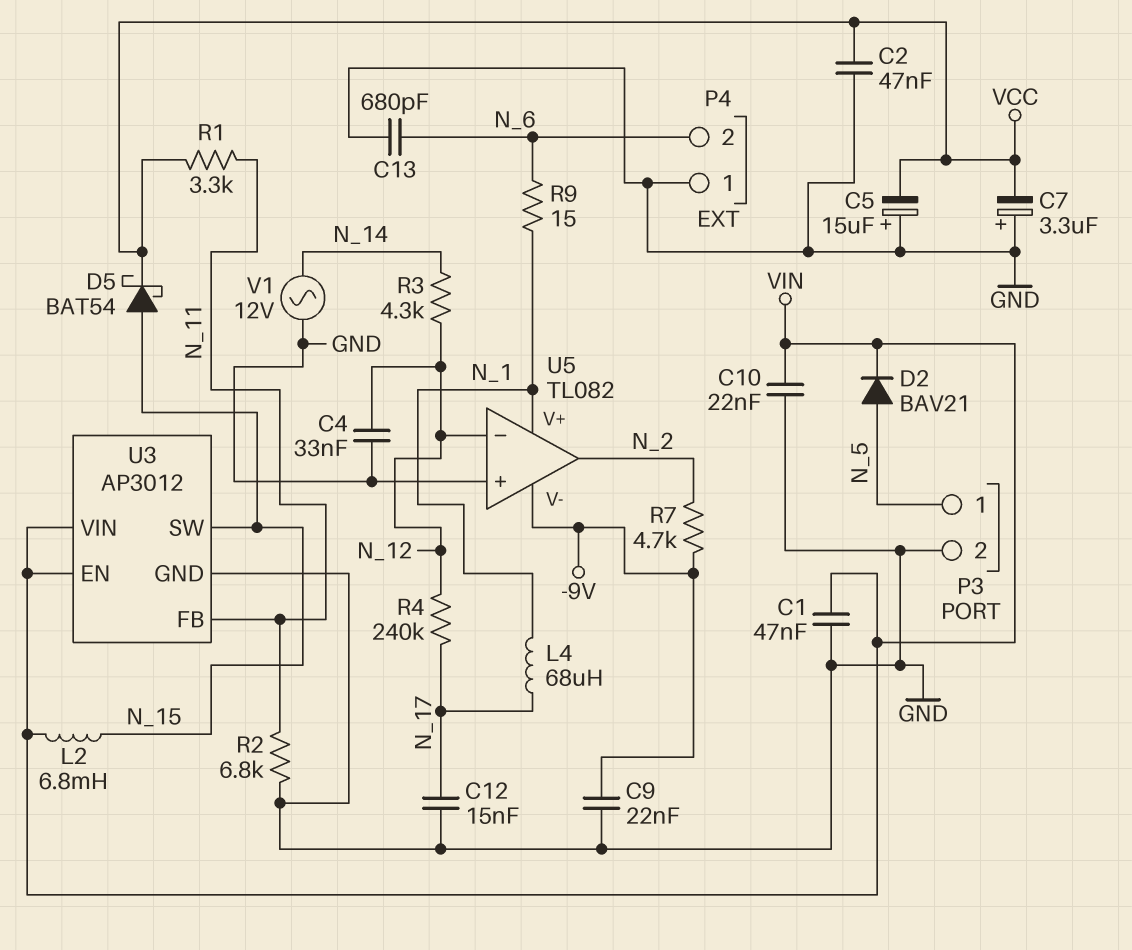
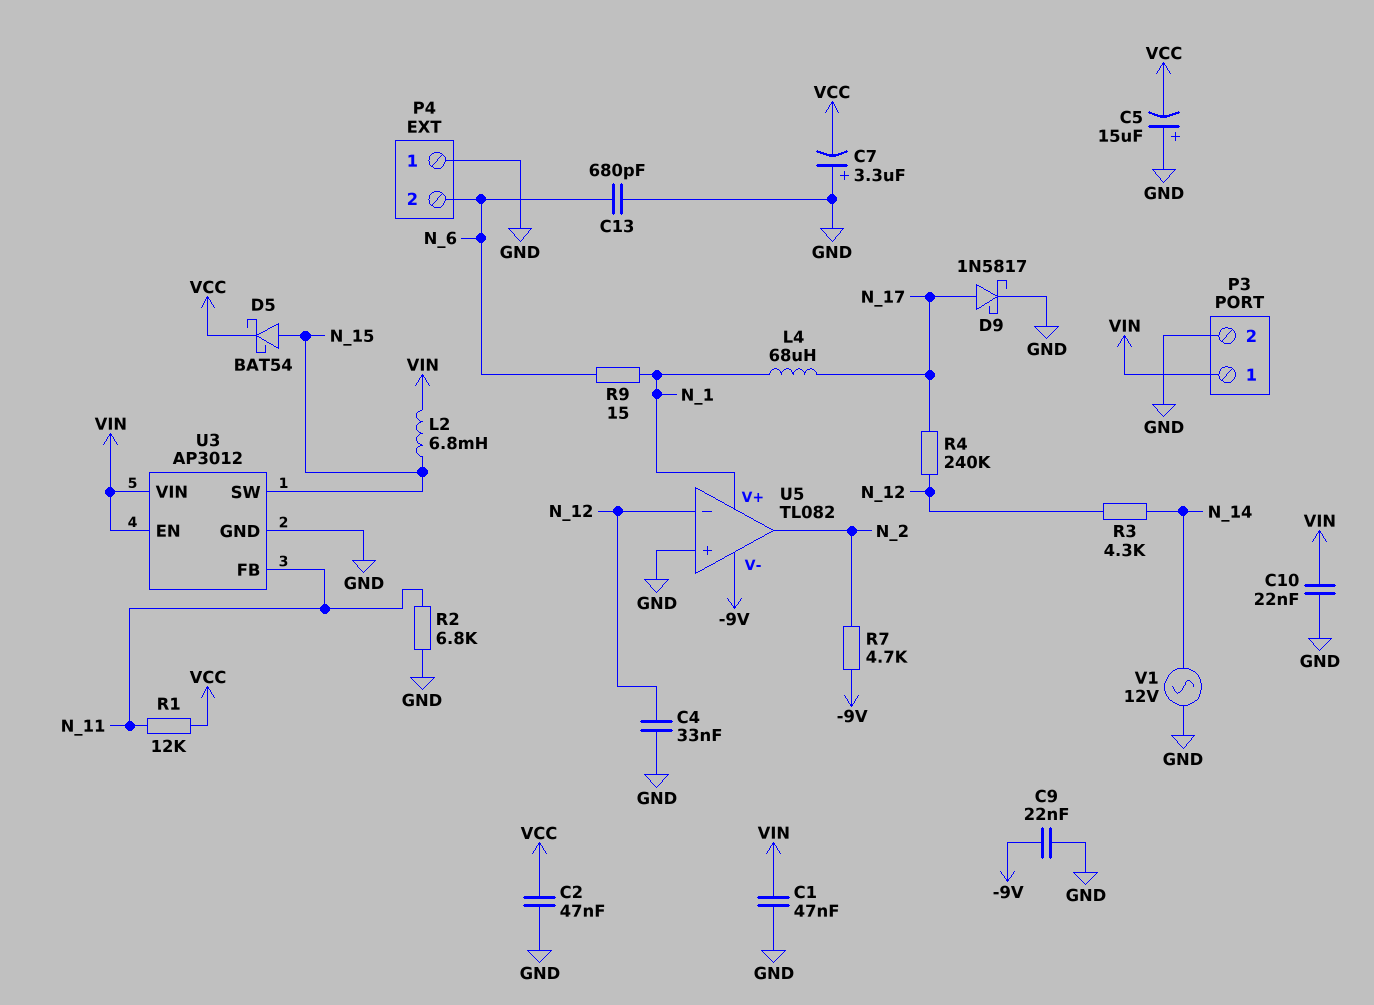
C12: 15nF (GND, N_17) -> none
D2: diode BAV21 (A N_5, K VIN) -> none
D9: none -> schottky 1N5817 (A N_17, K GND)
P3 pin 1: N_5 -> VIN
R1: 3.3k (N_11, VCC) -> 12k (N_11, VCC)

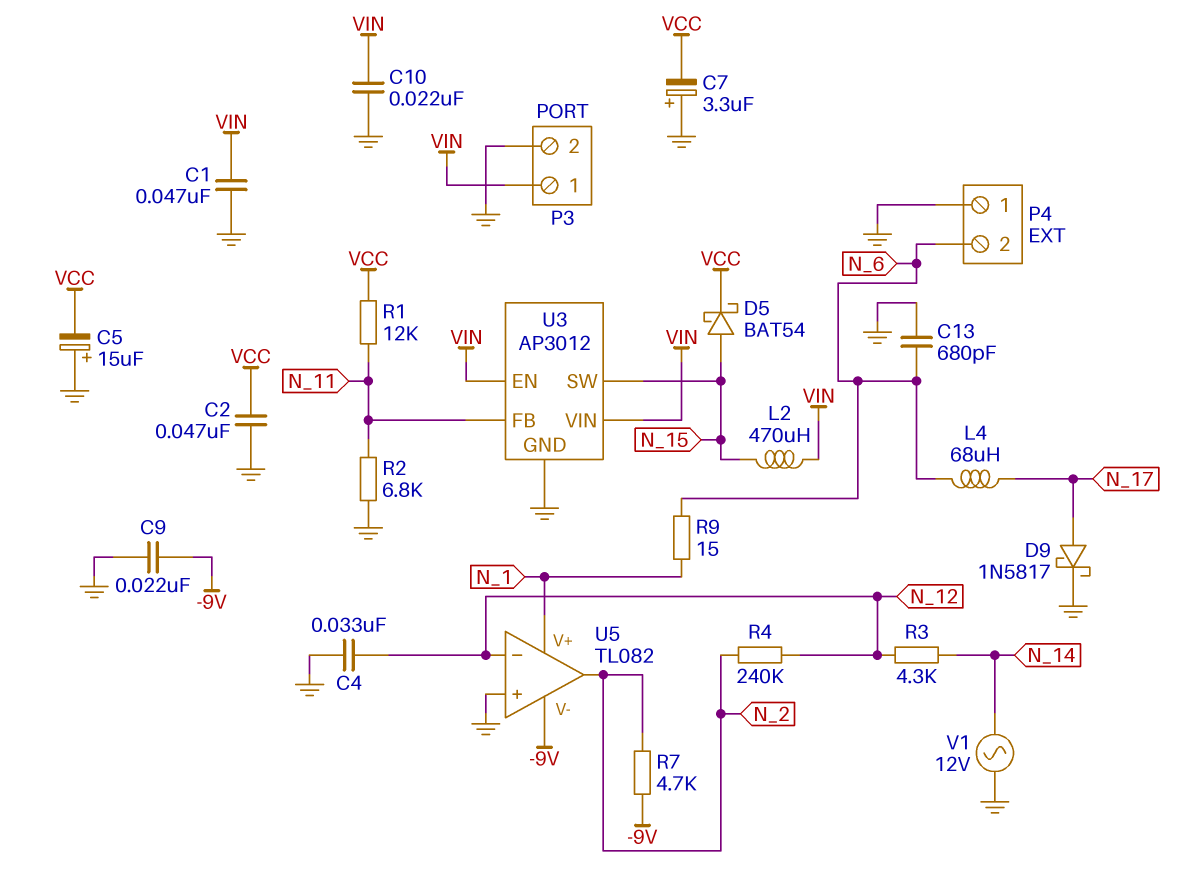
L2: 6.8mH (N_15, VIN) -> 470uH (N_15, VIN)
L4: 68uH (N_1, N_17) -> 68uH (N_6, N_17)
R4: 240k (N_12, N_17) -> 240k (N_2, N_12)

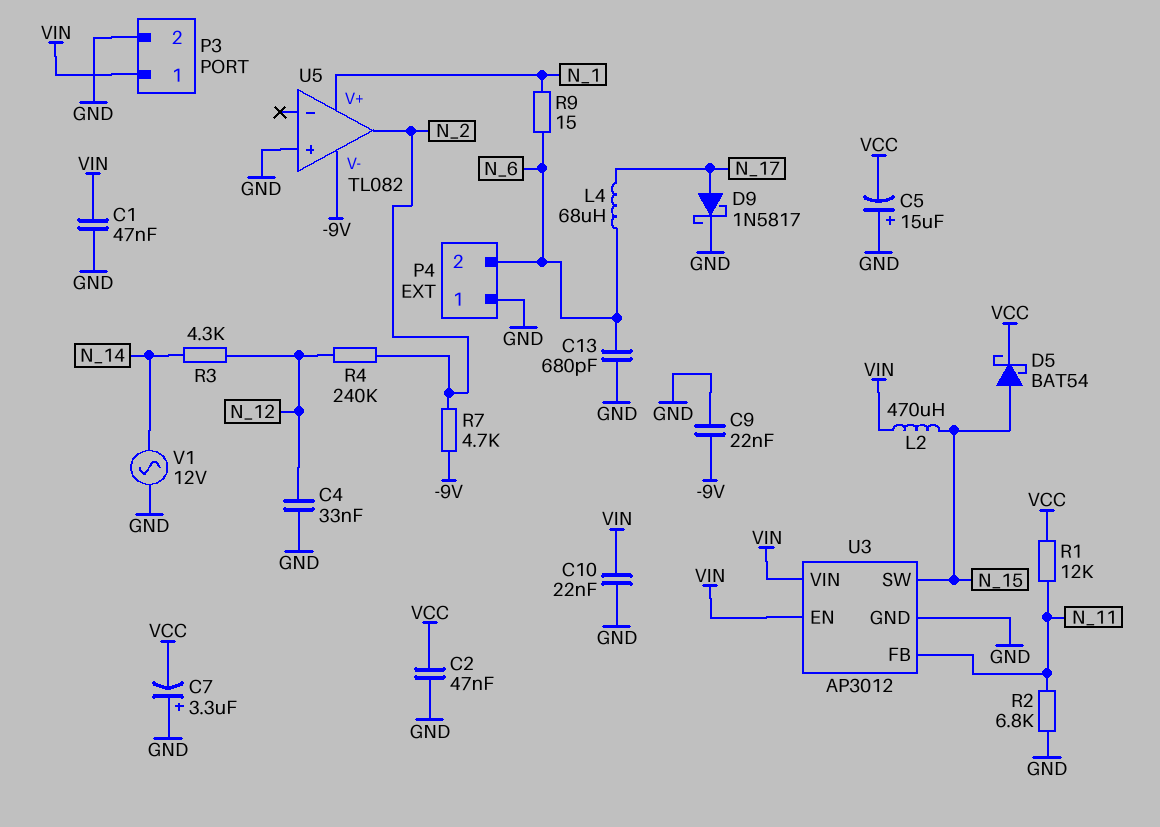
U5 pin in-: N_12 -> none

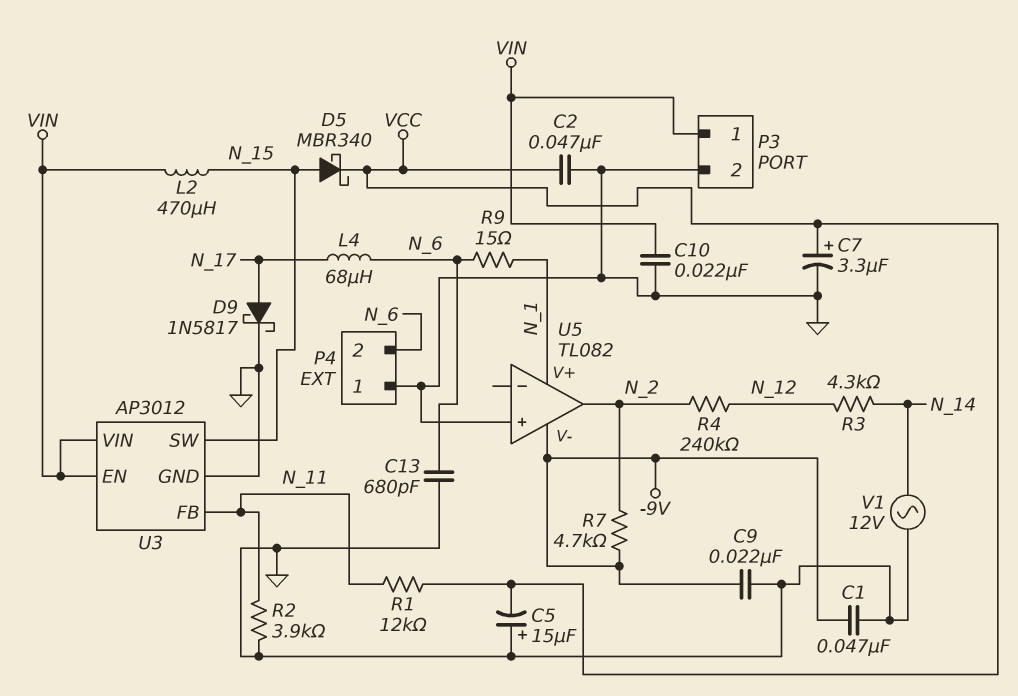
C1: 47nF (GND, VIN) -> 47nF (-9V, GND)
C4: 33nF (GND, N_12) -> none
C7: 3.3uF (plus GND, minus VCC) -> 3.3uF (plus VCC, minus GND)
D5: schottky BAT54 (A N_15, K VCC) -> schottky MBR340 (A N_15, K VCC)
R2: 6.8k (GND, N_11) -> 3.9k (GND, N_11)

